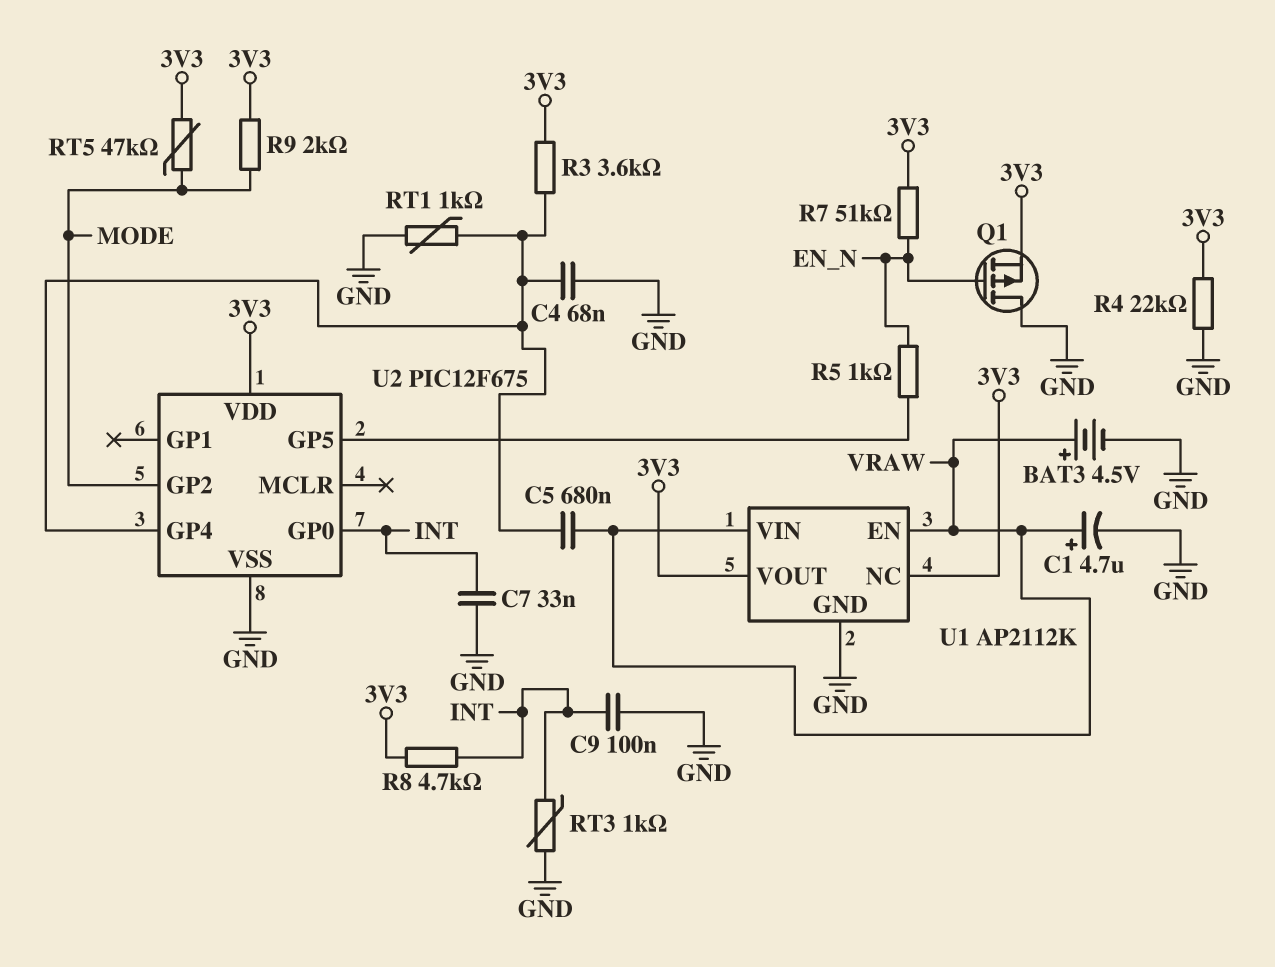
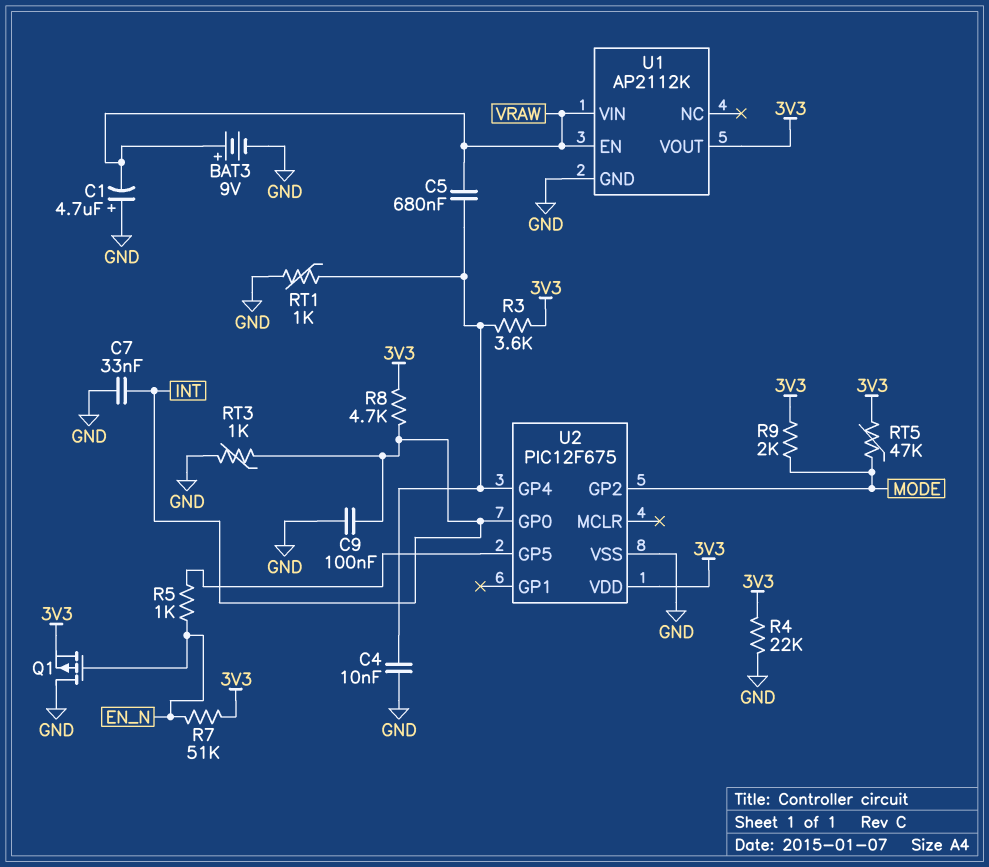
BAT3: 4.5V (plus VRAW, minus GND) -> 9V (plus VRAW, minus GND)
C1: 4.7uF (plus VRAW, minus GND) -> 4.7uF (plus GND, minus VRAW)
C4: 68nF (GND, U2/GP4) -> 10nF (GND, U2/GP4)
U1 pin NC: 3V3 -> none

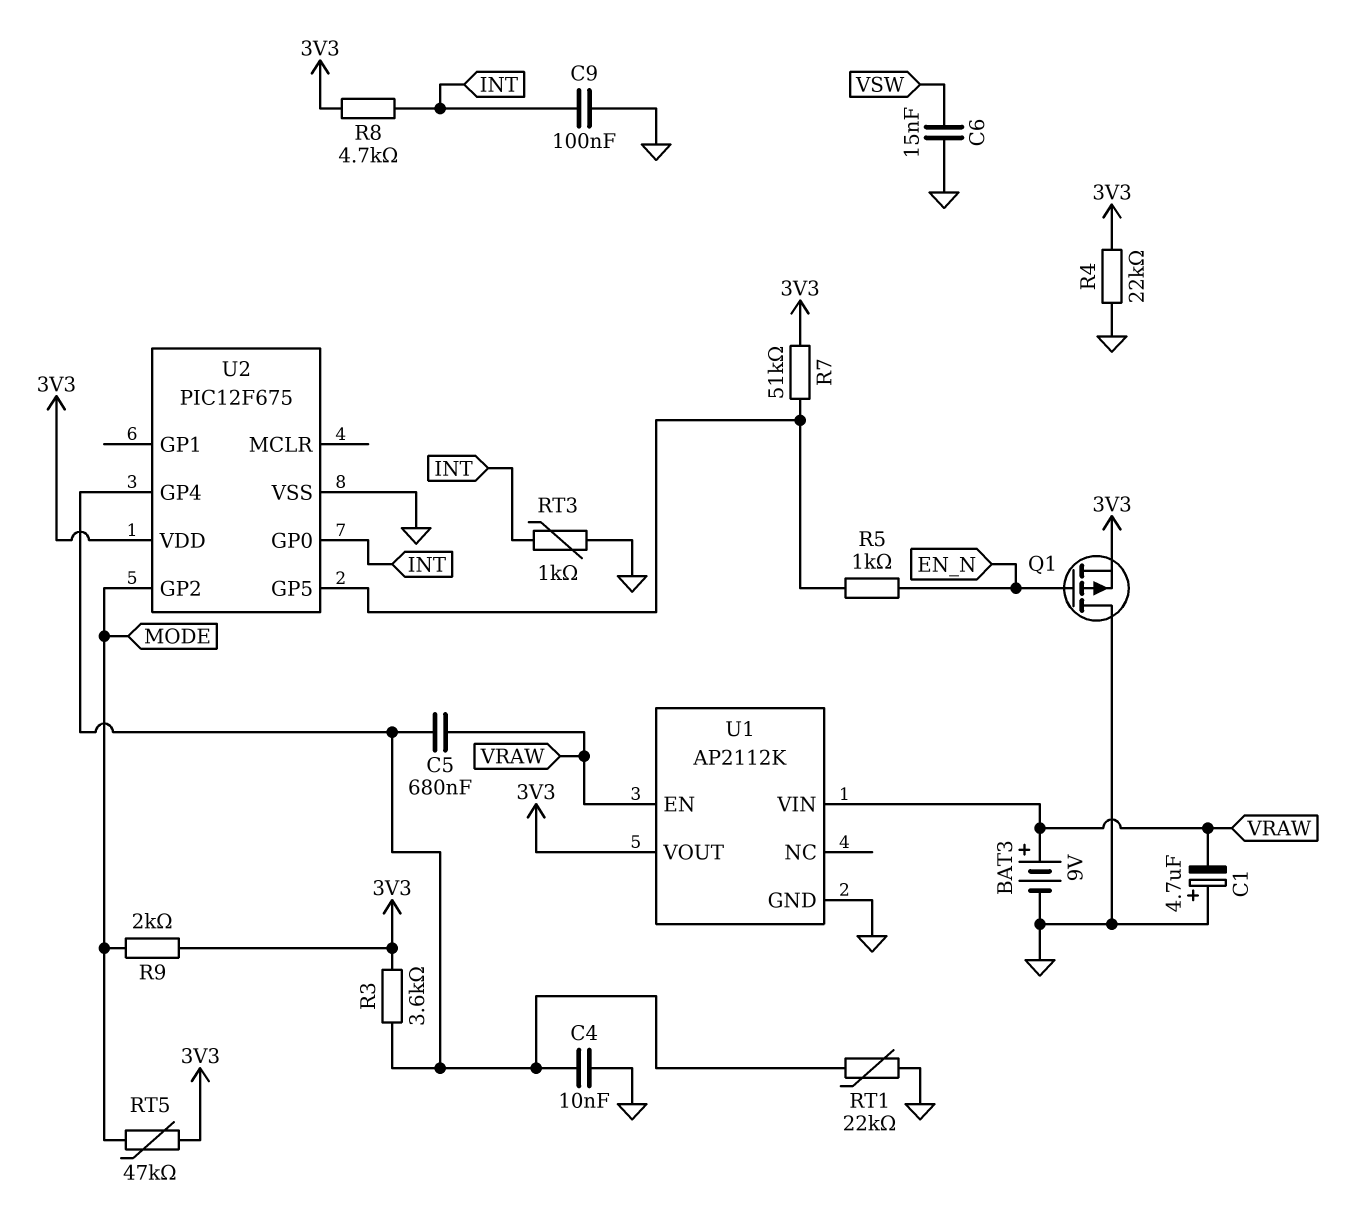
C6: none -> 15nF (GND, VSW)
C7: 33nF (GND, INT) -> none
R7: 51k (3V3, EN_N) -> 51k (3V3, U2/GP5)
RT1: 1k (GND, U2/GP4) -> 22k (GND, U2/GP4)

